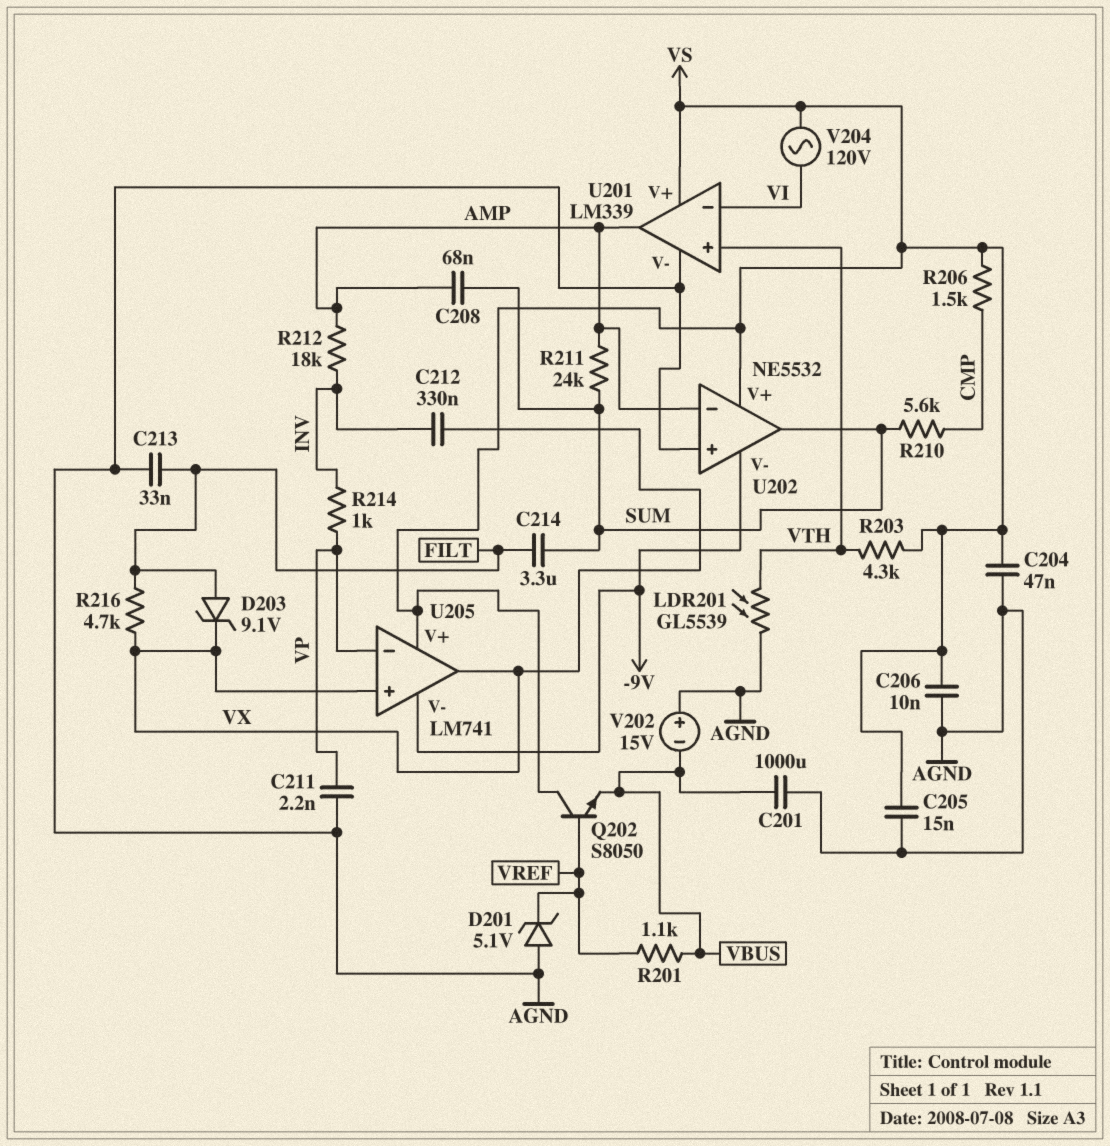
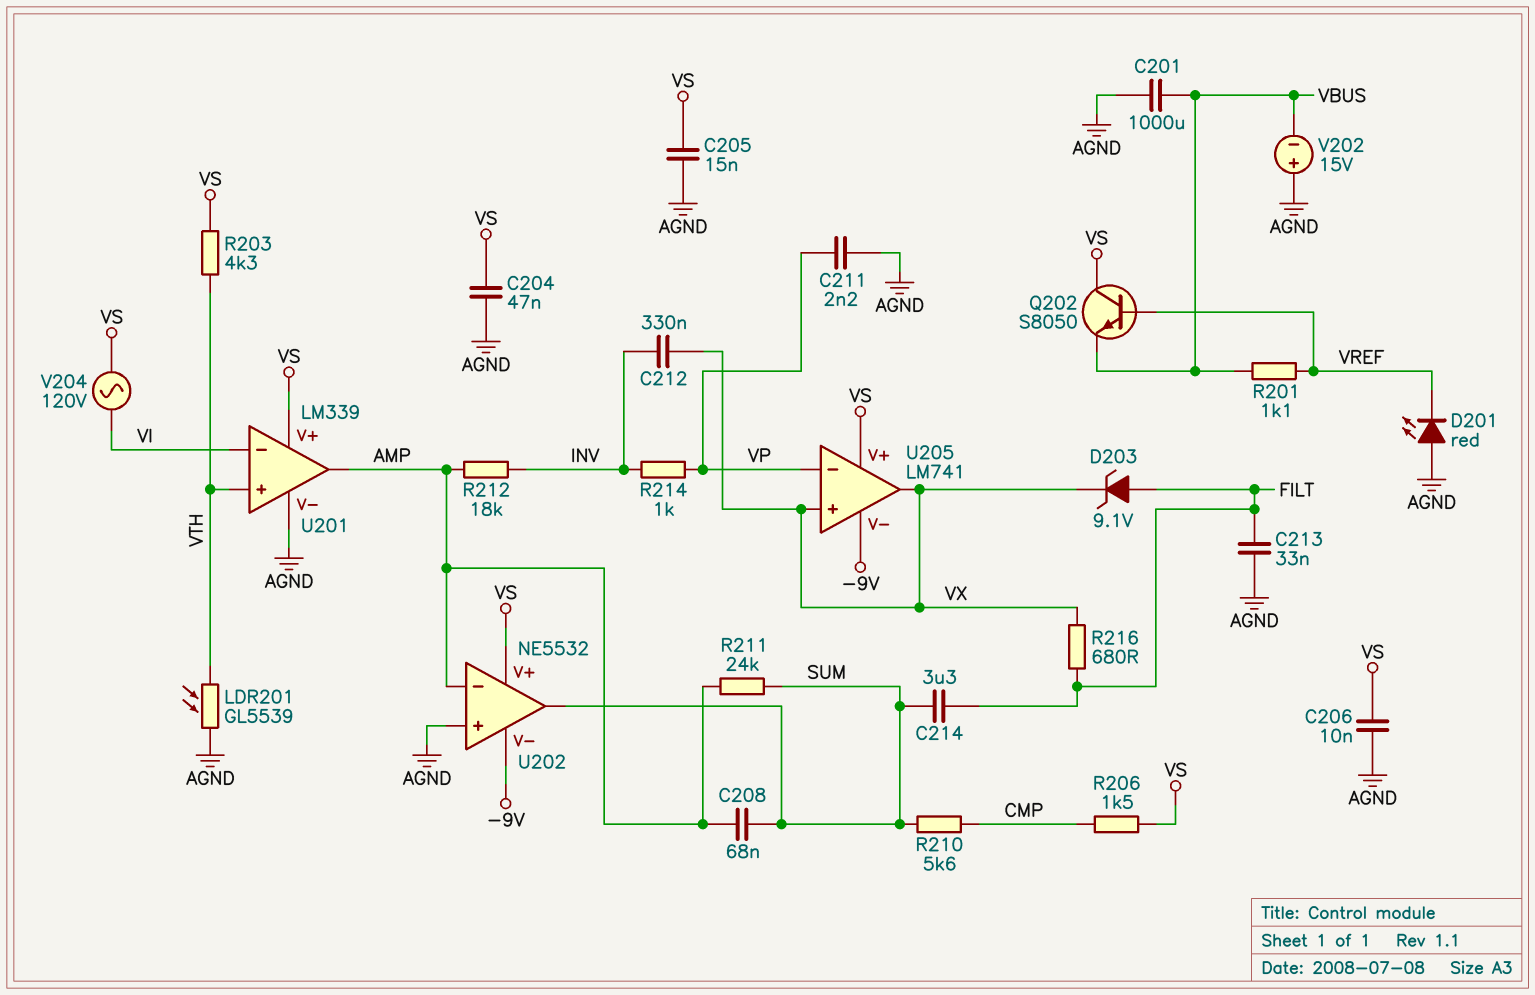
D201: zener 5.1V (A AGND, K VREF) -> LED red (A AGND, K VREF)
R216: 4.7k (FILT, VX) -> 680 (FILT, VX)

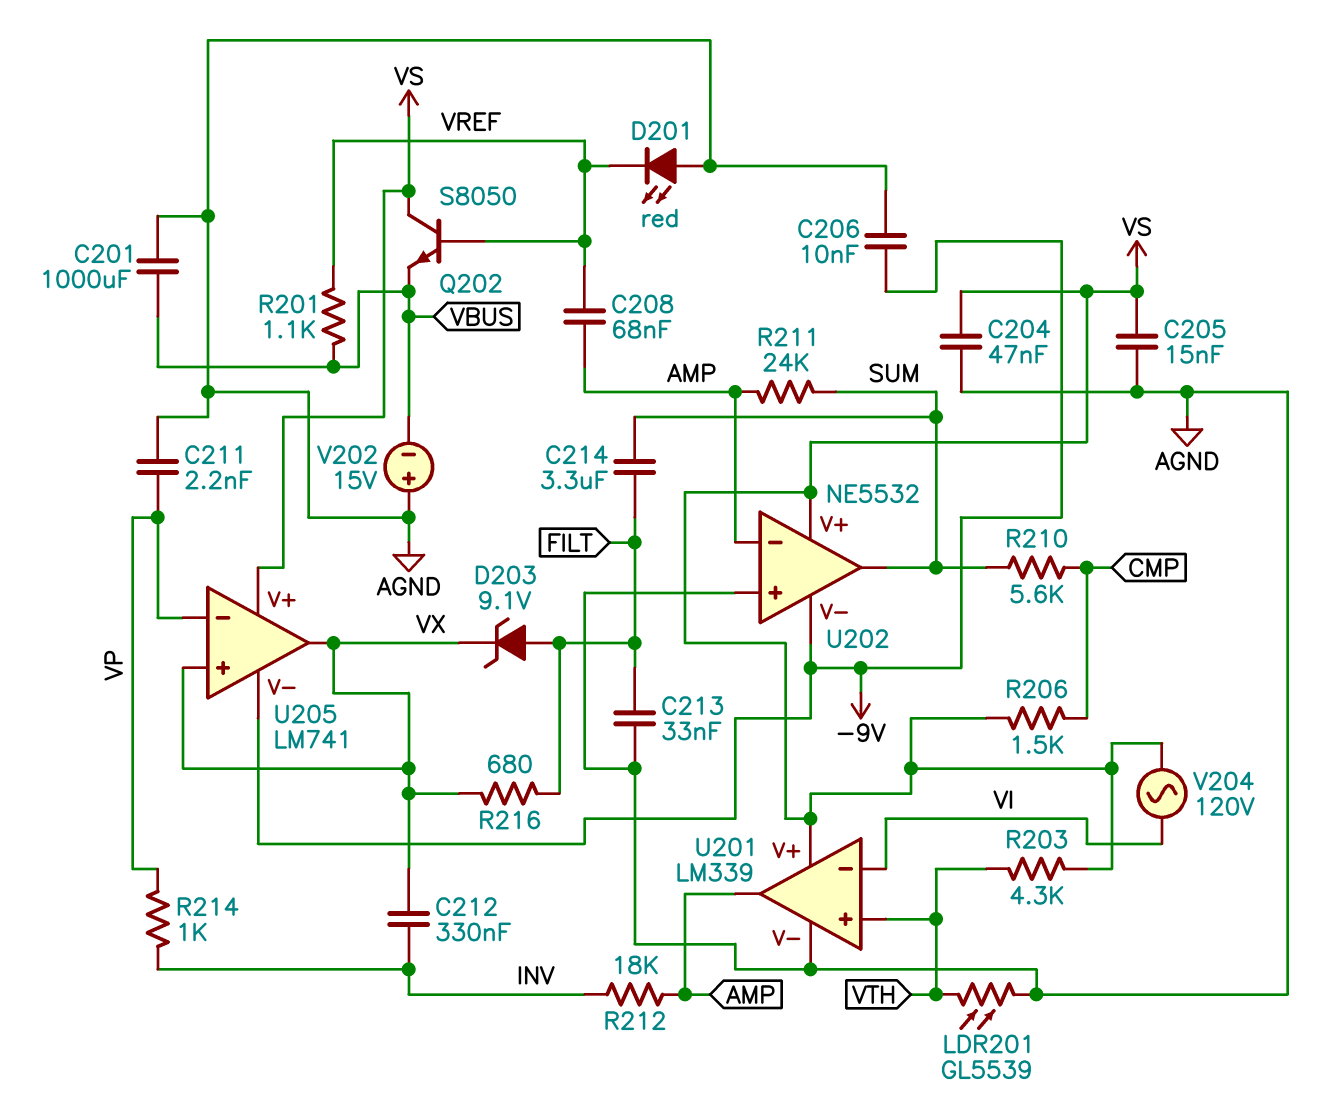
C206: 10nF (AGND, VS) -> 10nF (-9V, AGND)
C208: 68nF (AMP, SUM) -> 68nF (AMP, VREF)

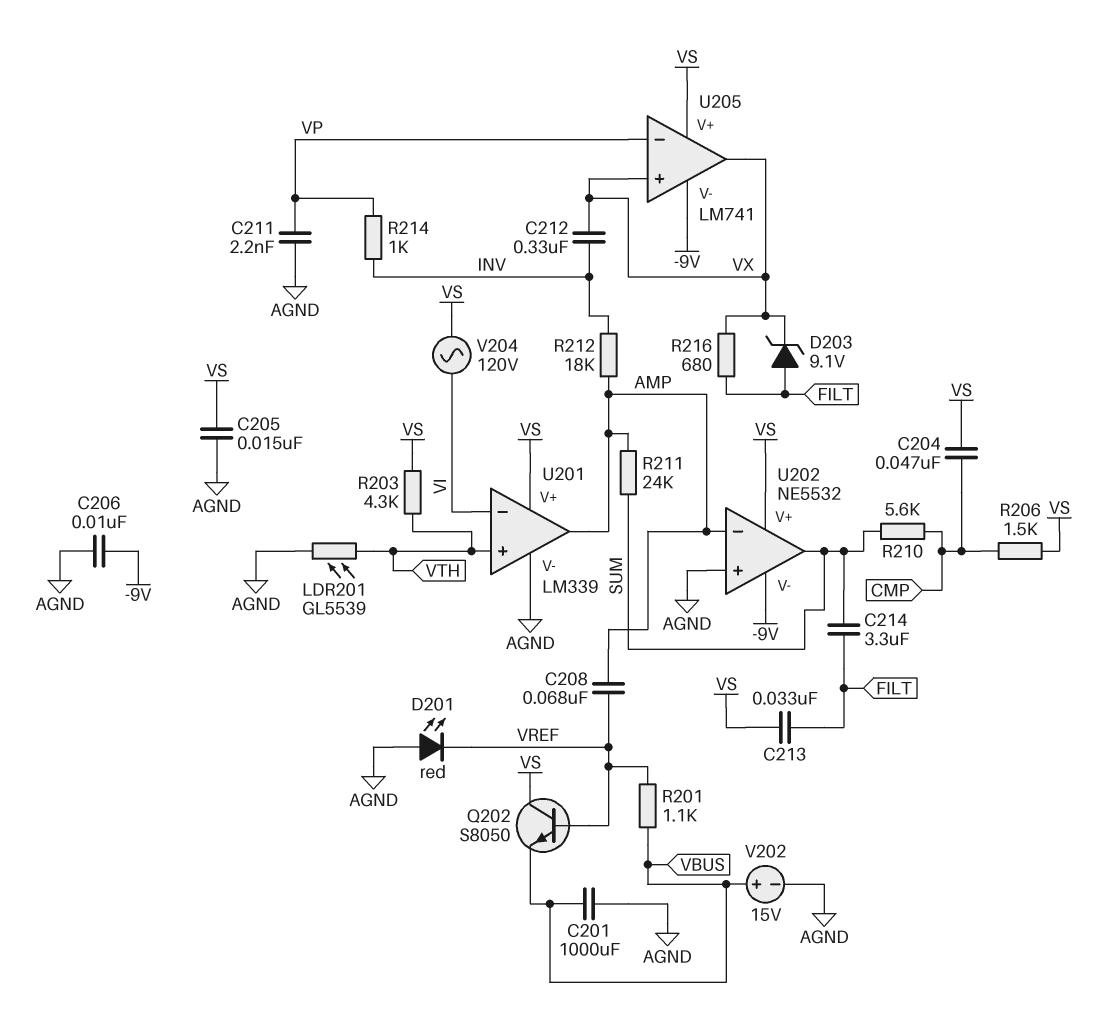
C204: 47nF (AGND, VS) -> 47nF (CMP, VS)
C213: 33nF (AGND, FILT) -> 33nF (FILT, VS)
V202: 15V (plus AGND, minus VBUS) -> 15V (plus VBUS, minus AGND)

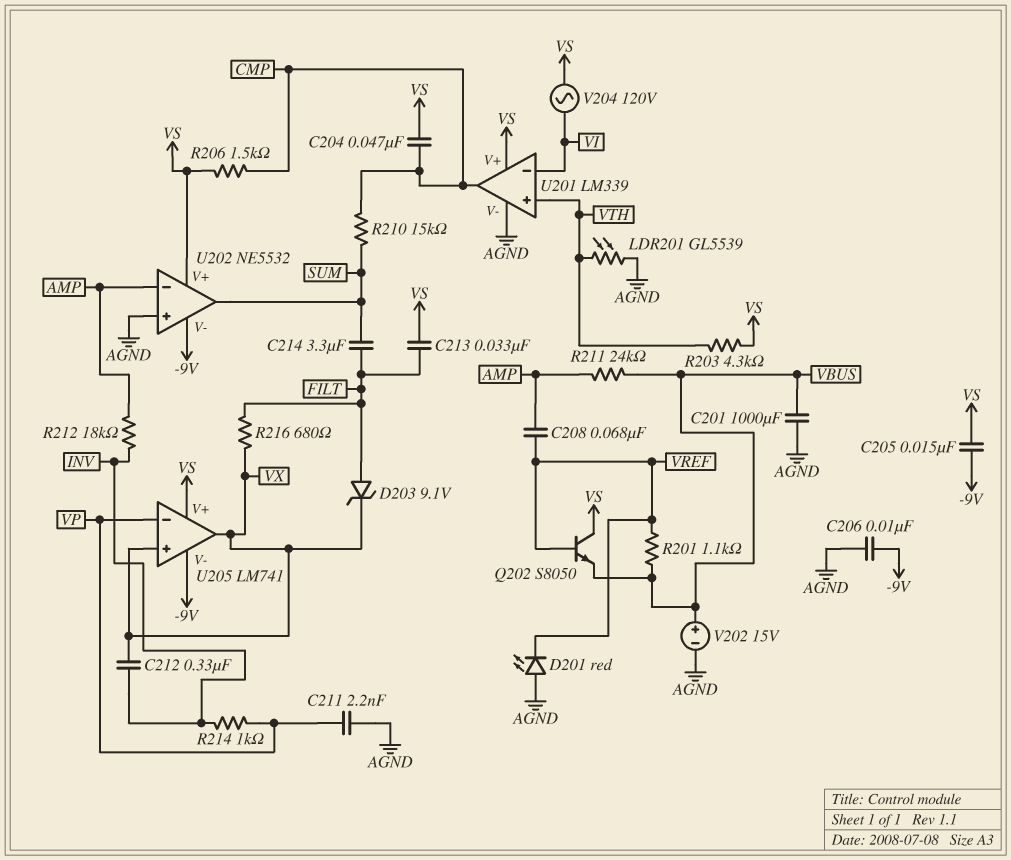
C205: 15nF (AGND, VS) -> 15nF (-9V, VS)
R210: 5.6k (CMP, SUM) -> 15k (CMP, SUM)
R211: 24k (AMP, SUM) -> 24k (AMP, VBUS)
U201 pin out: AMP -> CMP

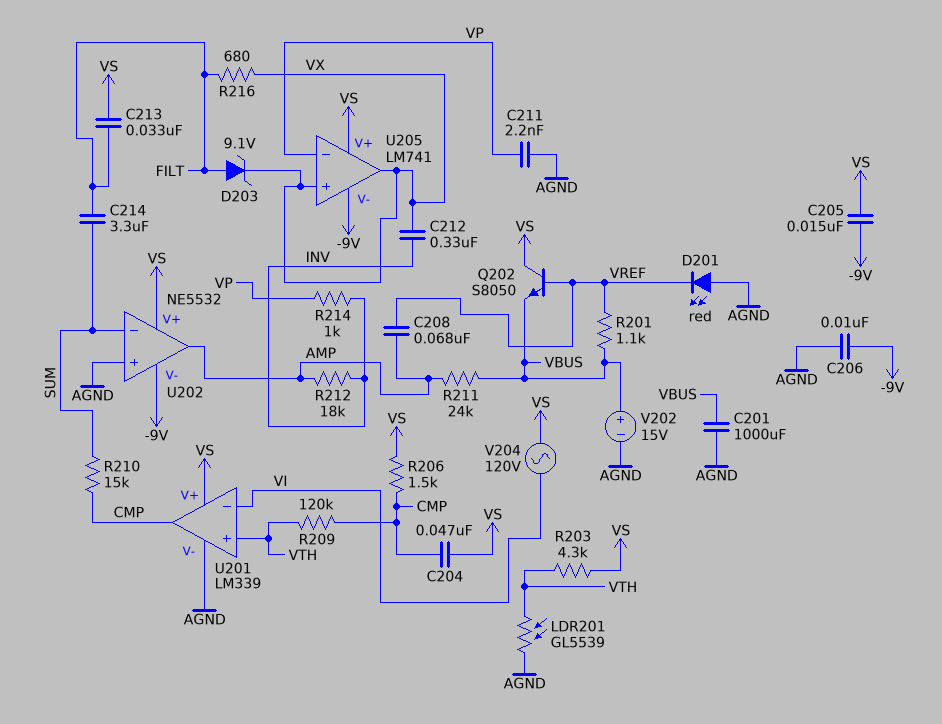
R209: none -> 120k (CMP, VTH)
U202 pin in-: AMP -> SUM
U202 pin out: SUM -> AMP

